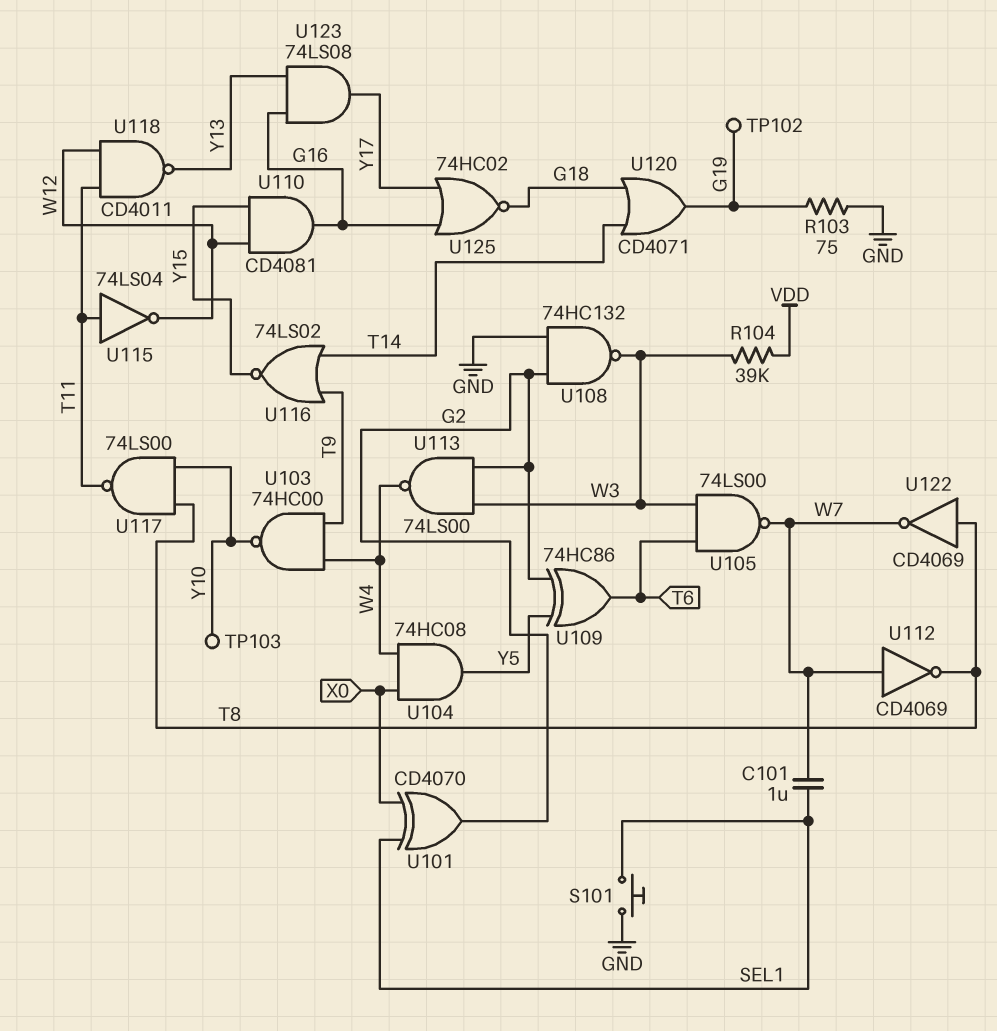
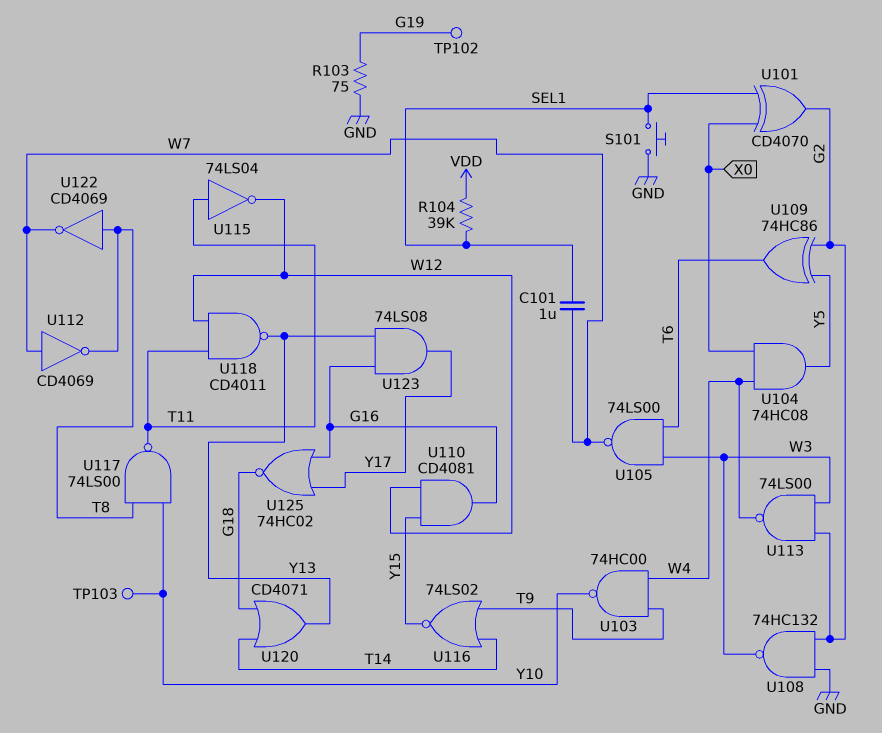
R104: 39k (VDD, W3) -> 39k (SEL1, VDD)
U120: OR CD4071 (in G18, in T14, out G19) -> OR CD4071 (in G18, in T14, out Y13)

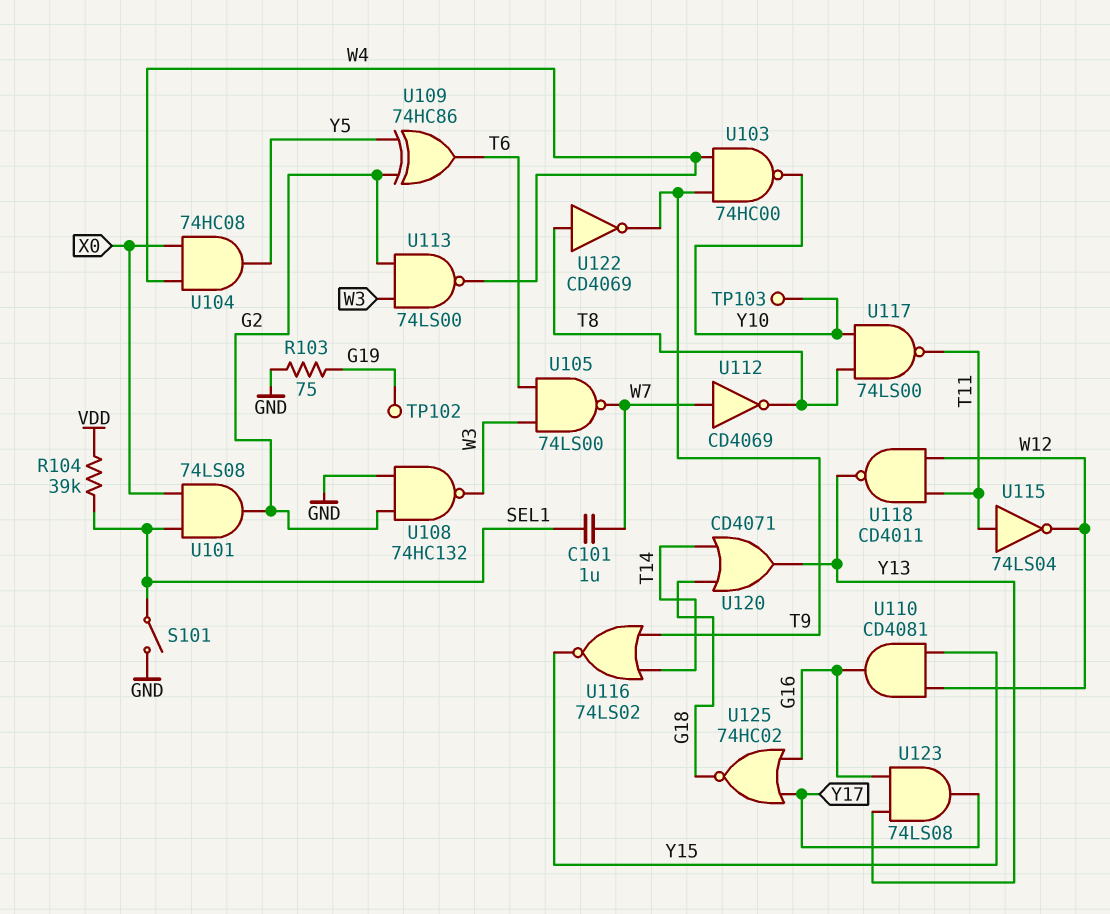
S101: button (GND, SEL1) -> switch (GND, SEL1)
U101: XOR CD4070 (in SEL1, in X0, out G2) -> AND 74LS08 (in SEL1, in X0, out G2)
U122: NOT CD4069 (in T8, out W7) -> NOT CD4069 (in T8, out T9)

